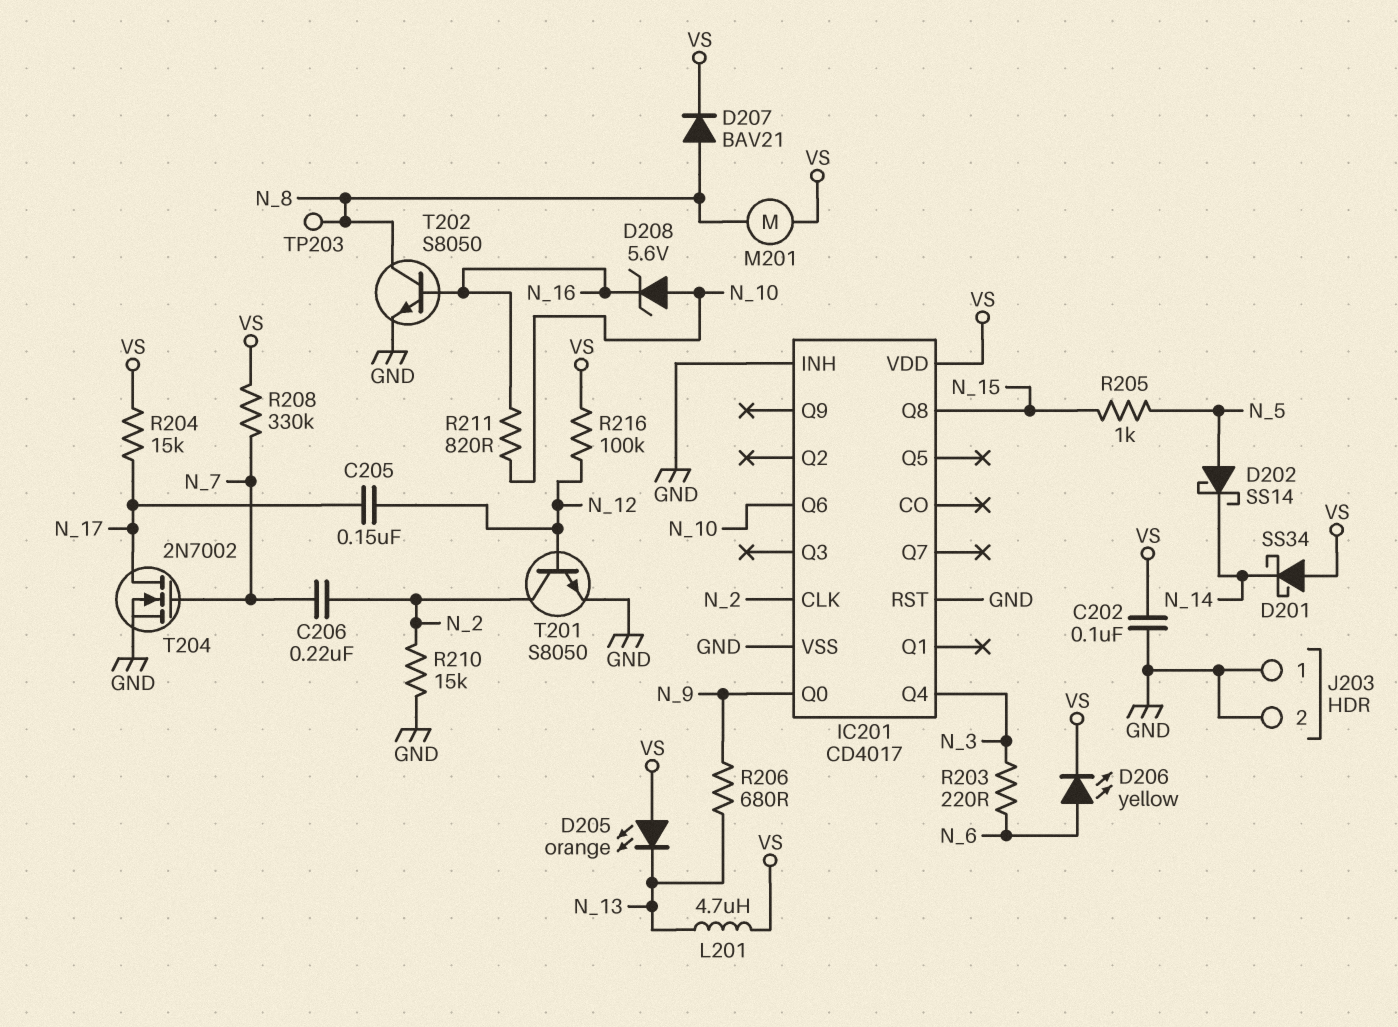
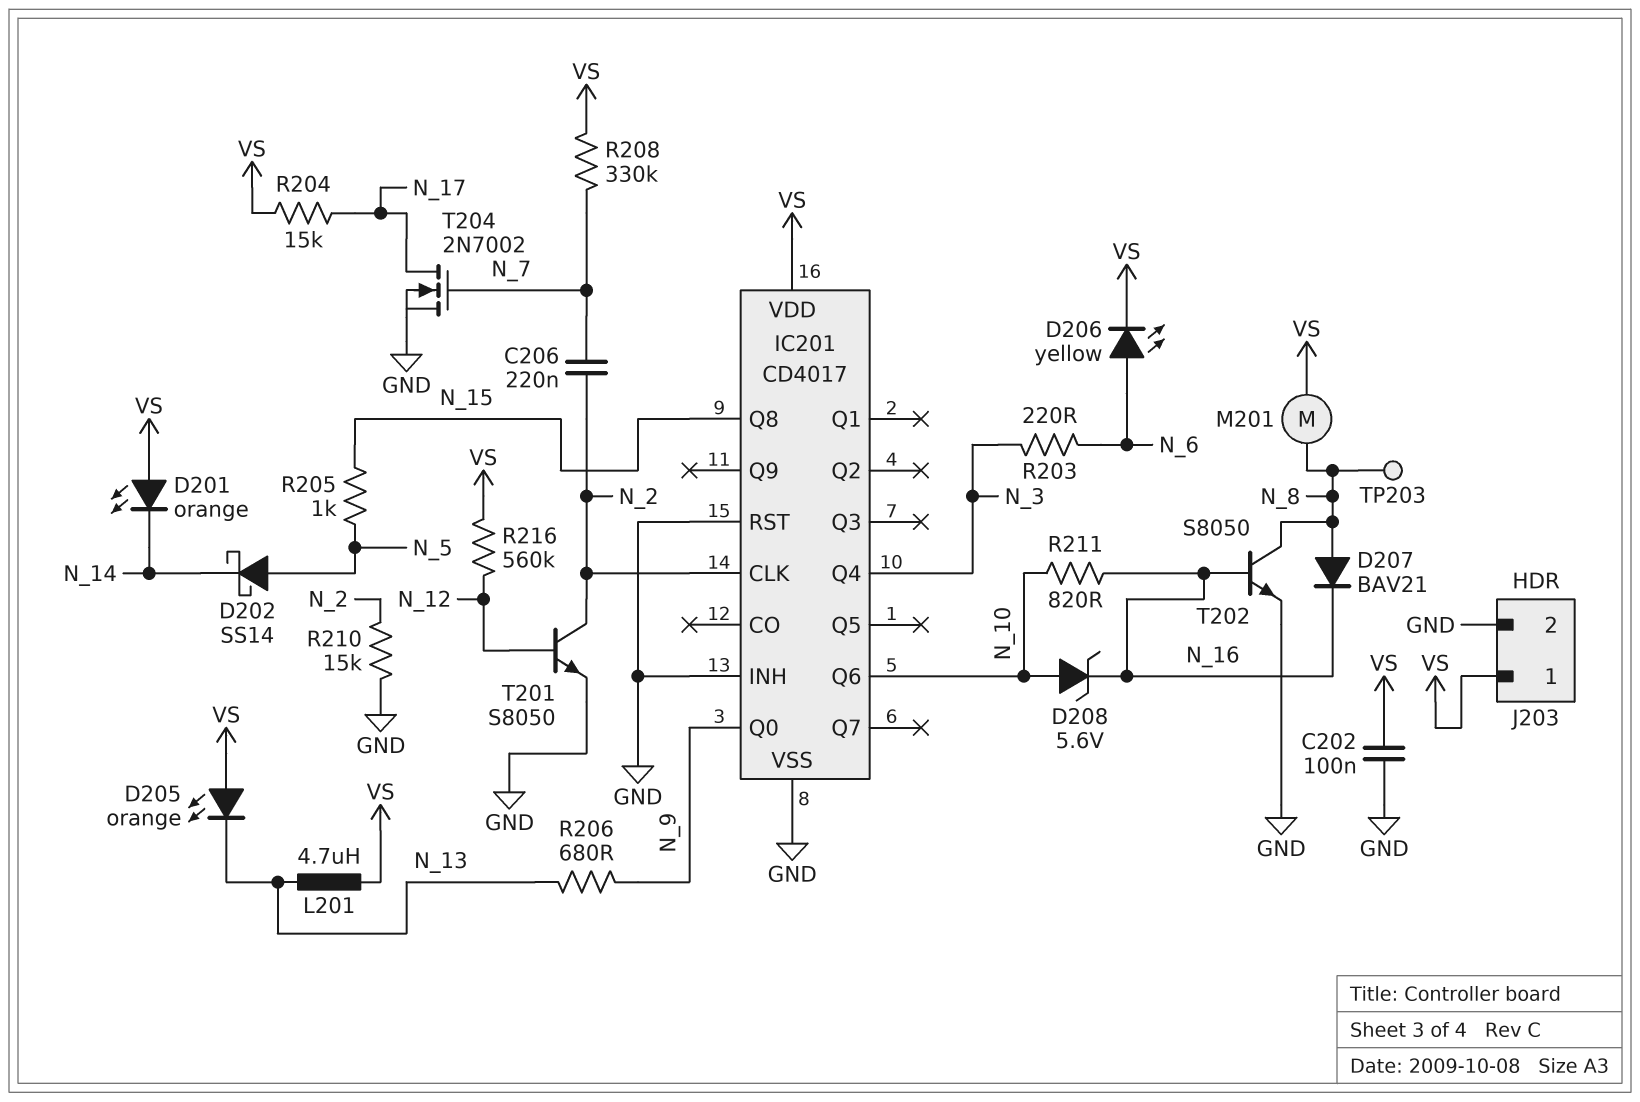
C205: 150nF (N_12, N_17) -> none
D201: schottky SS34 (A VS, K N_14) -> LED orange (A VS, K N_14)
D207: diode BAV21 (A N_8, K VS) -> diode BAV21 (A N_8, K N_16)
J203 pin 1: GND -> VS
R216: 100k (N_12, VS) -> 560k (N_12, VS)

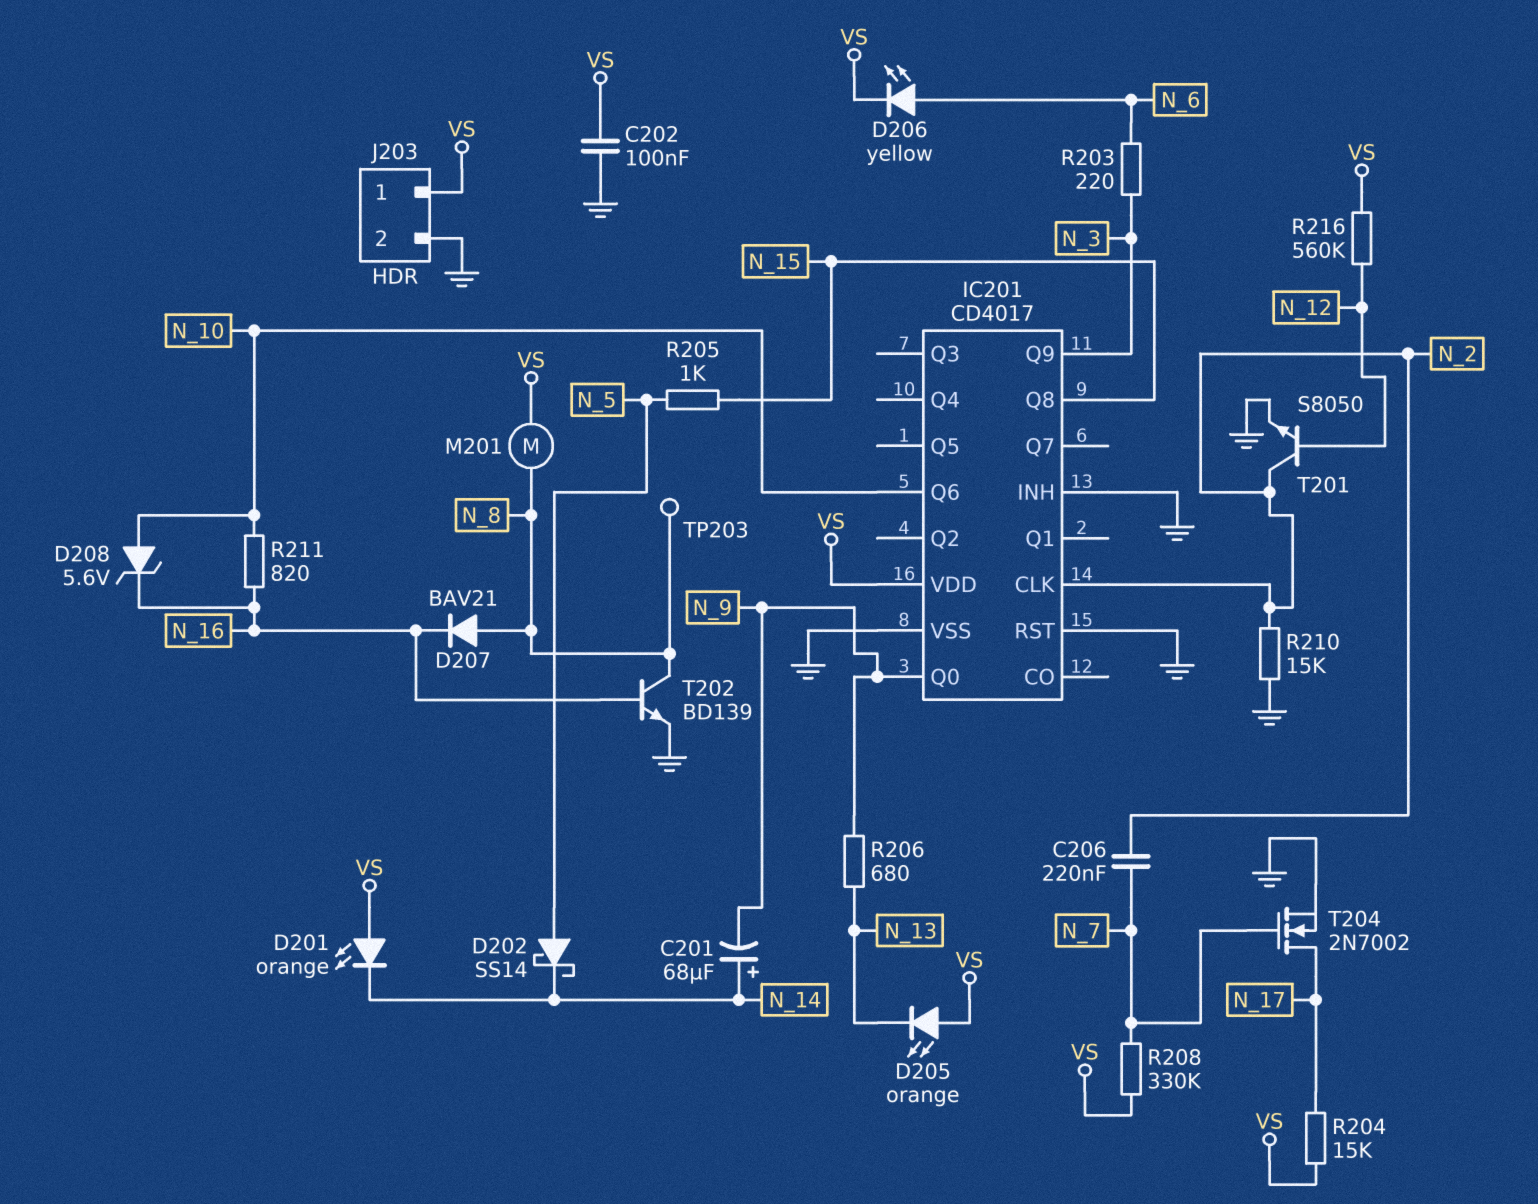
C201: none -> 68uF (plus N_14, minus N_9)
IC201 pin Q4: N_3 -> none
IC201 pin Q9: none -> N_3
L201: 4.7uH (N_13, VS) -> none
T202: NPN S8050 (B N_16, C N_8, E GND) -> NPN BD139 (B N_16, C N_8, E GND)

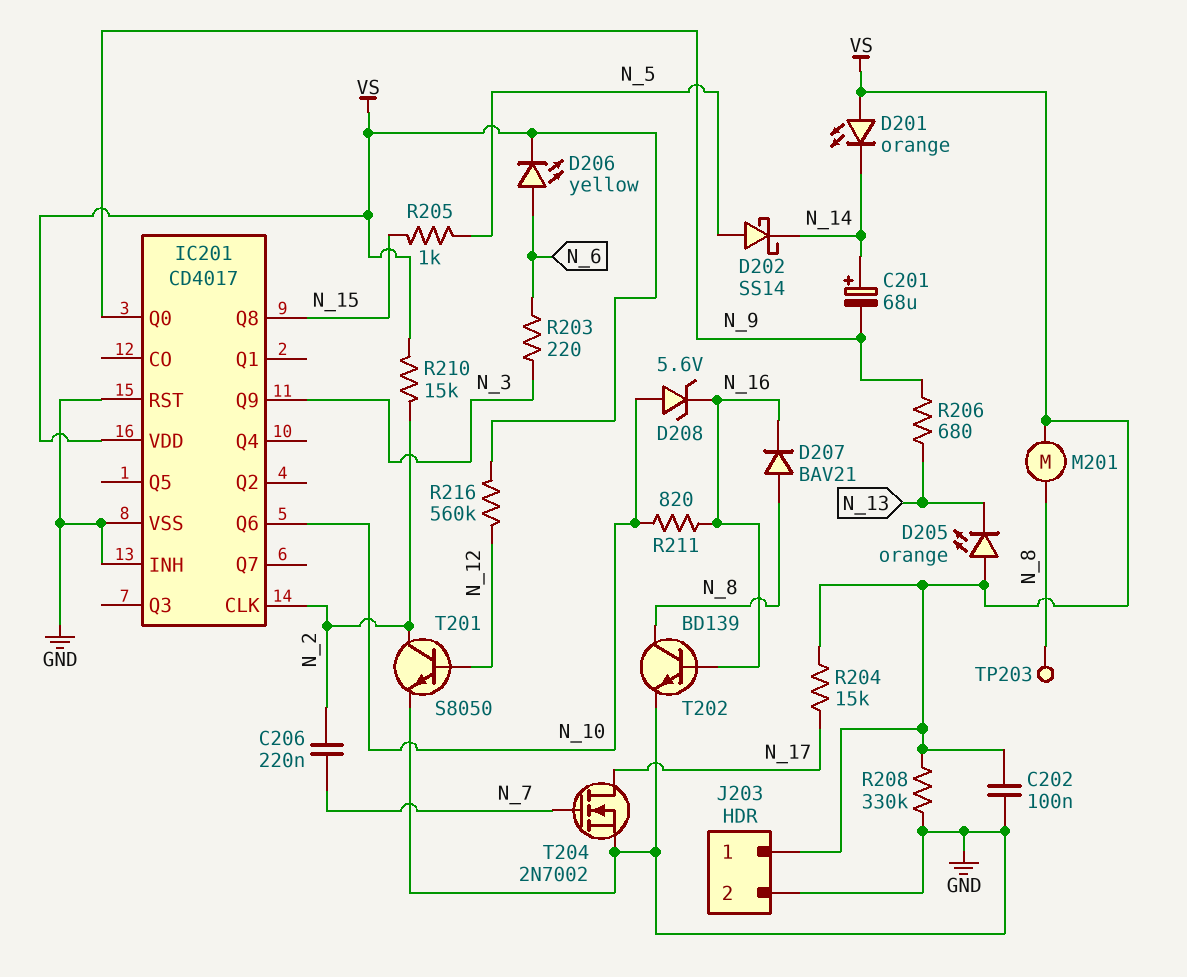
R208: 330k (N_7, VS) -> 330k (GND, VS)
R210: 15k (GND, N_2) -> 15k (N_2, VS)

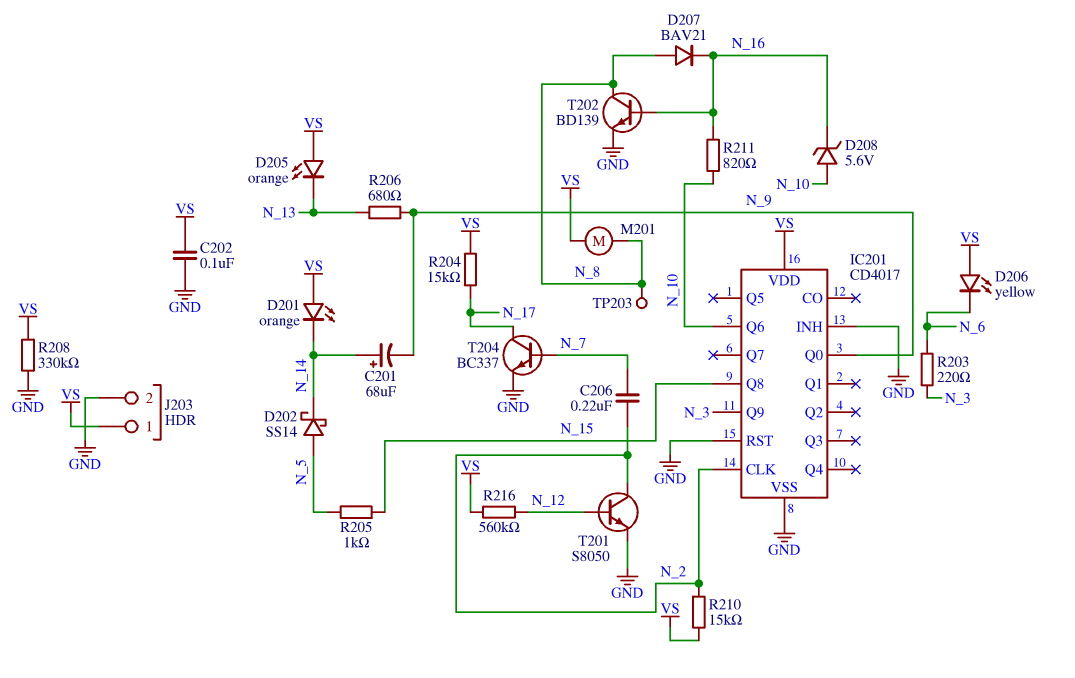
D206: LED yellow (A N_6, K VS) -> LED yellow (A VS, K N_6)
T204: NMOS 2N7002 (G N_7, D N_17, S GND) -> NPN BC337 (B N_7, C N_17, E GND)

